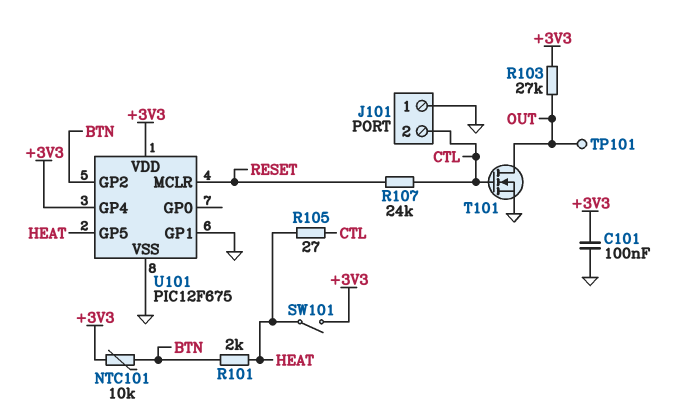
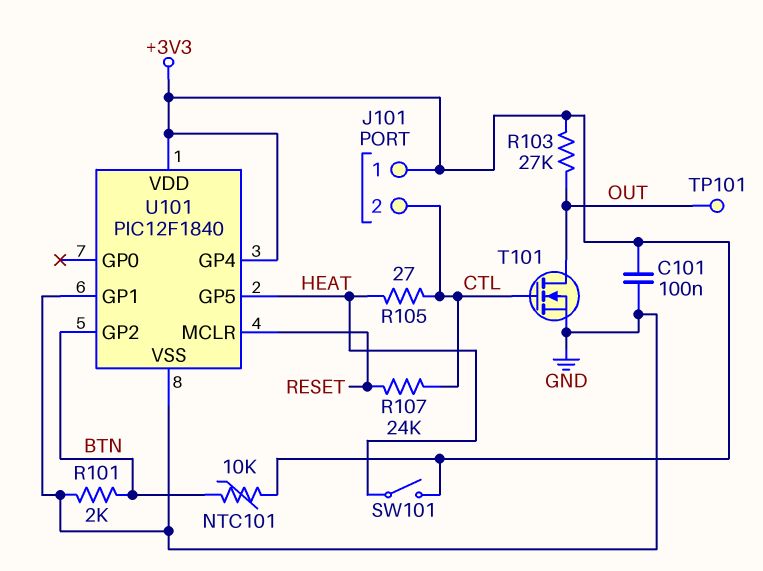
J101 pin 1: GND -> +3V3
R101: 2k (BTN, HEAT) -> 2k (BTN, GND)
U101: PIC12F675 -> PIC12F1840

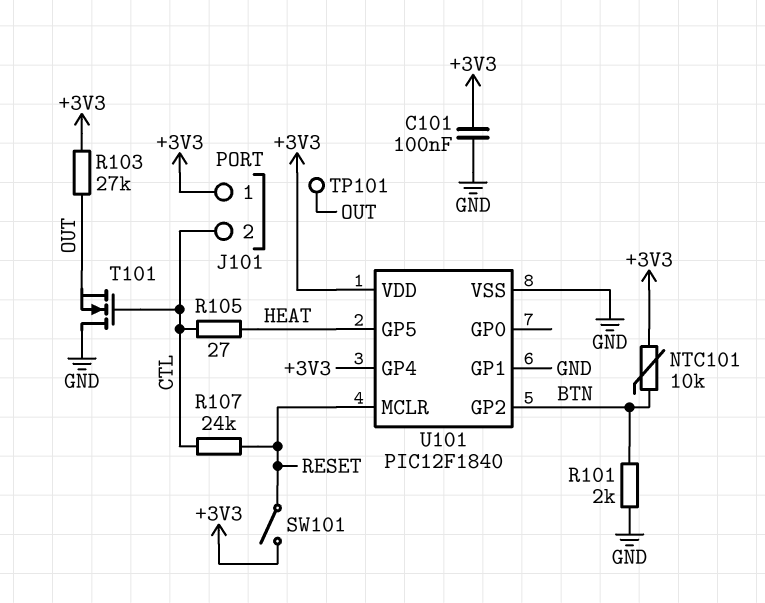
SW101: switch (+3V3, HEAT) -> switch (+3V3, RESET)
T101: NMOS (G CTL, D OUT, S GND) -> NMOS (G CTL, D GND, S OUT)

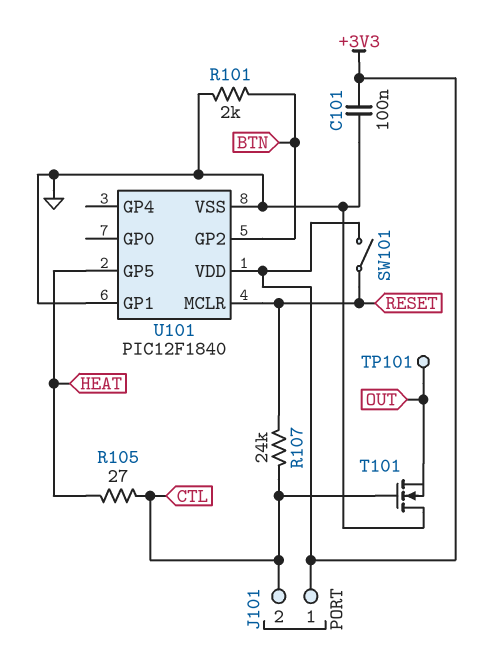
NTC101: 10k (+3V3, BTN) -> none
R103: 27k (+3V3, OUT) -> none
U101 pin GP4: +3V3 -> none

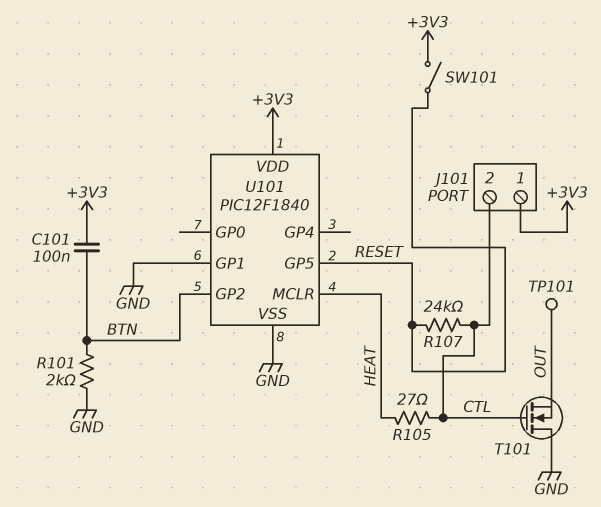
C101: 100nF (+3V3, GND) -> 100nF (+3V3, BTN)
U101 pin GP5: HEAT -> RESET
U101 pin MCLR: RESET -> HEAT

